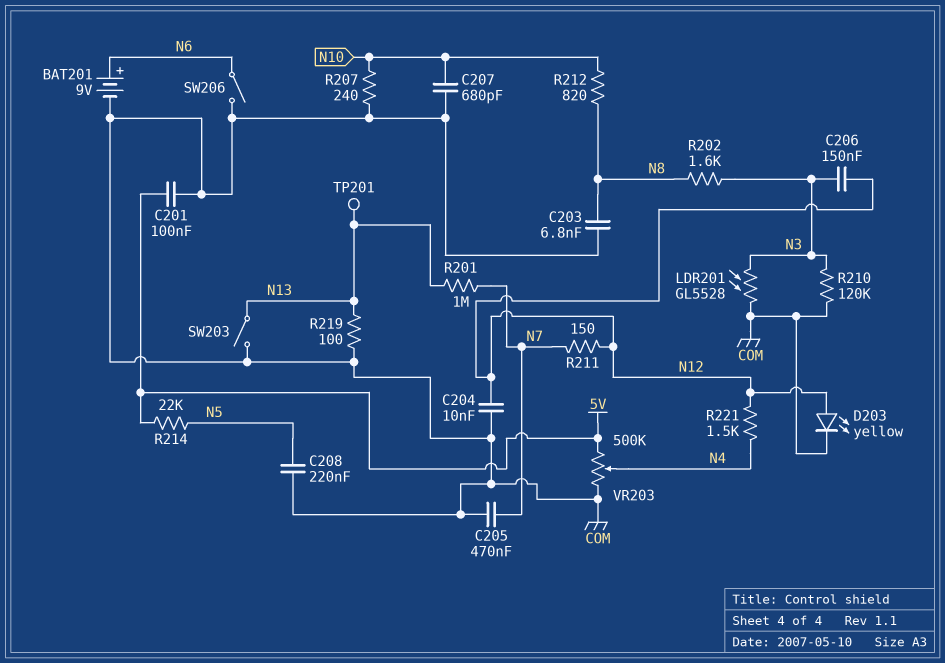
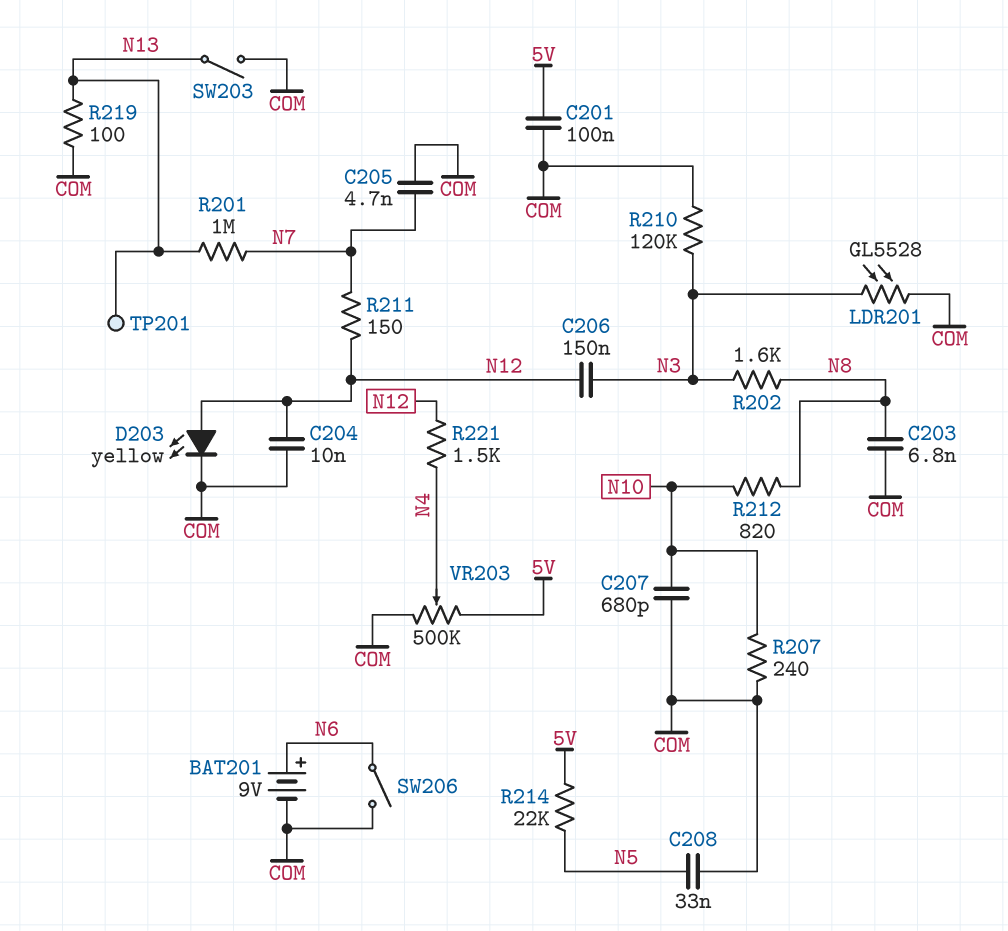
C205: 470nF (COM, N7) -> 4.7nF (COM, N7)
C208: 220nF (COM, N5) -> 33nF (COM, N5)

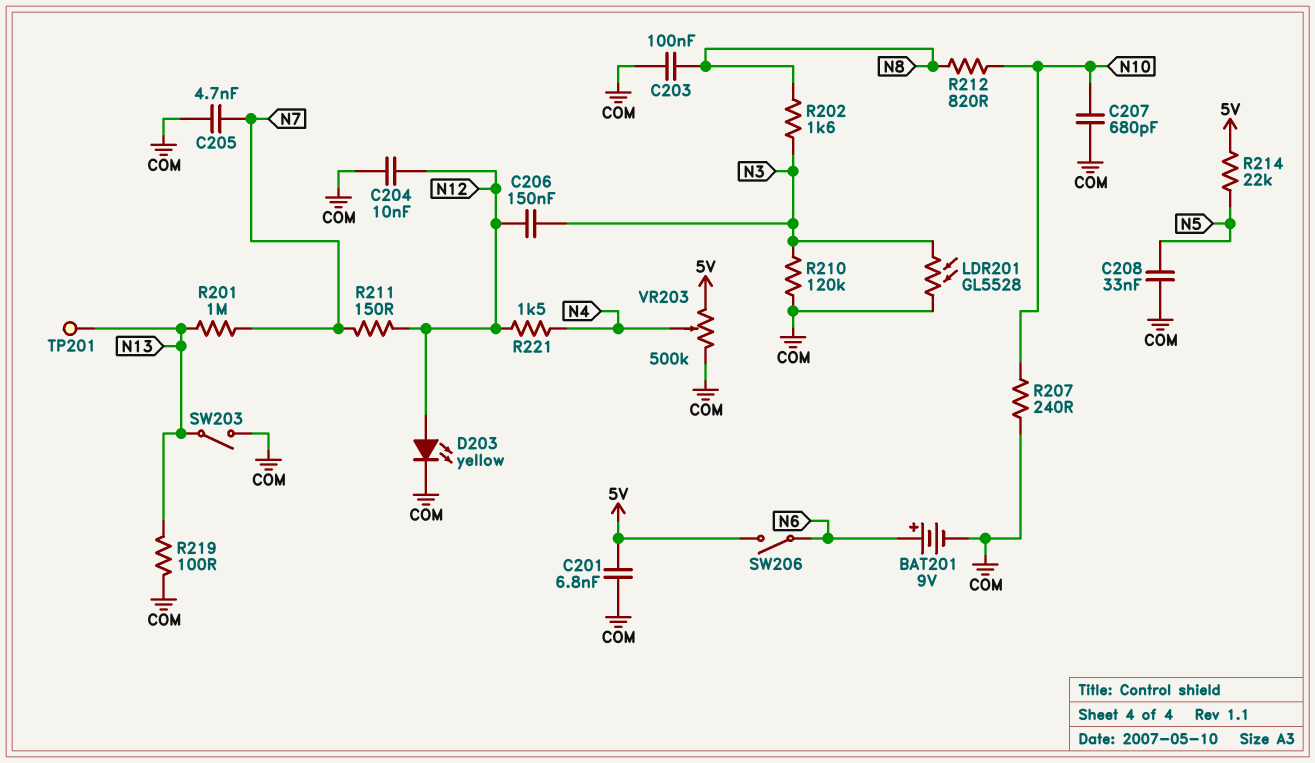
C201: 100nF (5V, COM) -> 6.8nF (5V, COM)
C203: 6.8nF (COM, N8) -> 100nF (COM, N8)
SW206: switch (COM, N6) -> switch (5V, N6)

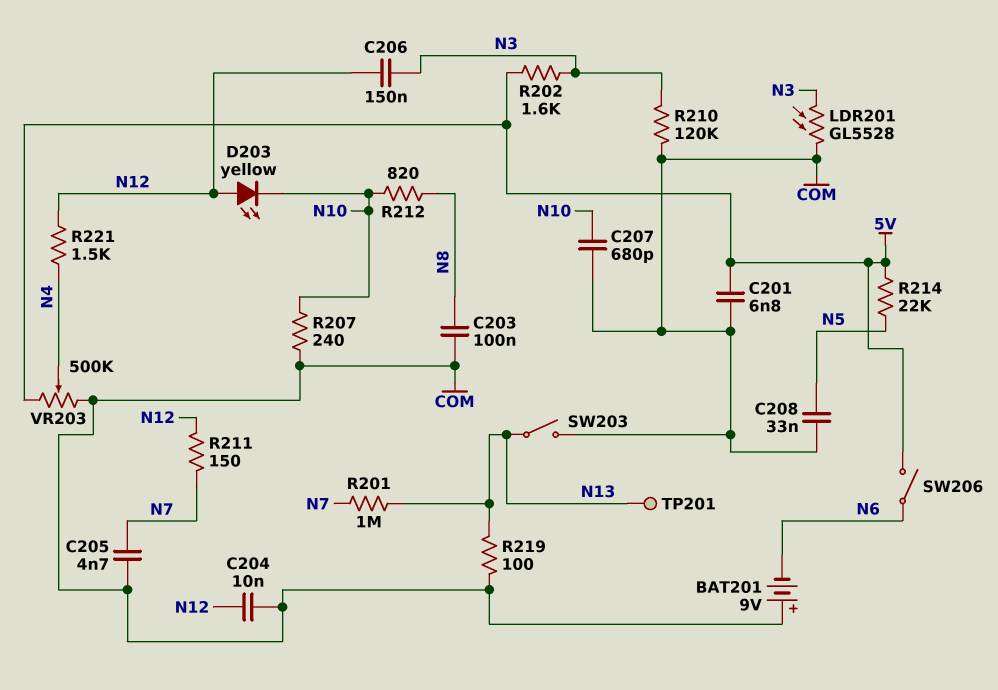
BAT201: 9V (plus N6, minus COM) -> 9V (plus COM, minus N6)
D203: LED yellow (A N12, K COM) -> LED yellow (A N12, K N10)
R202: 1.6k (N3, N8) -> 1.6k (5V, N3)

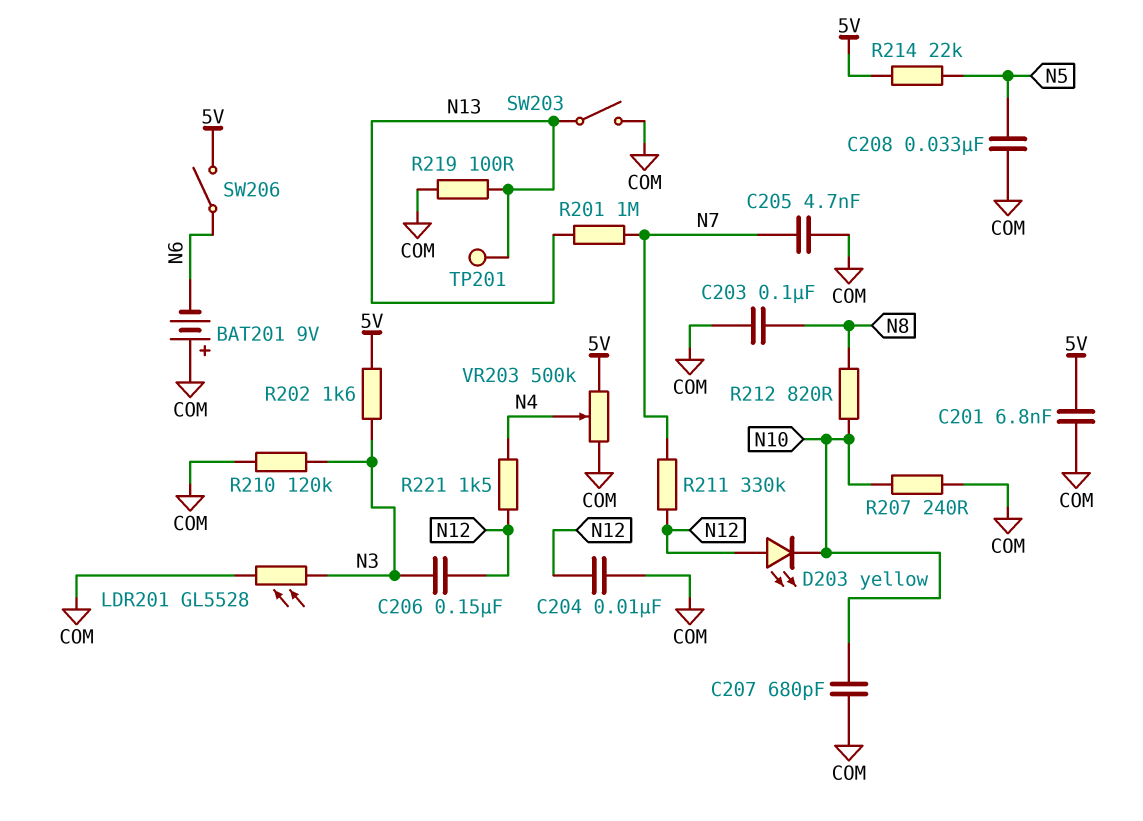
R211: 150 (N7, N12) -> 330k (N7, N12)

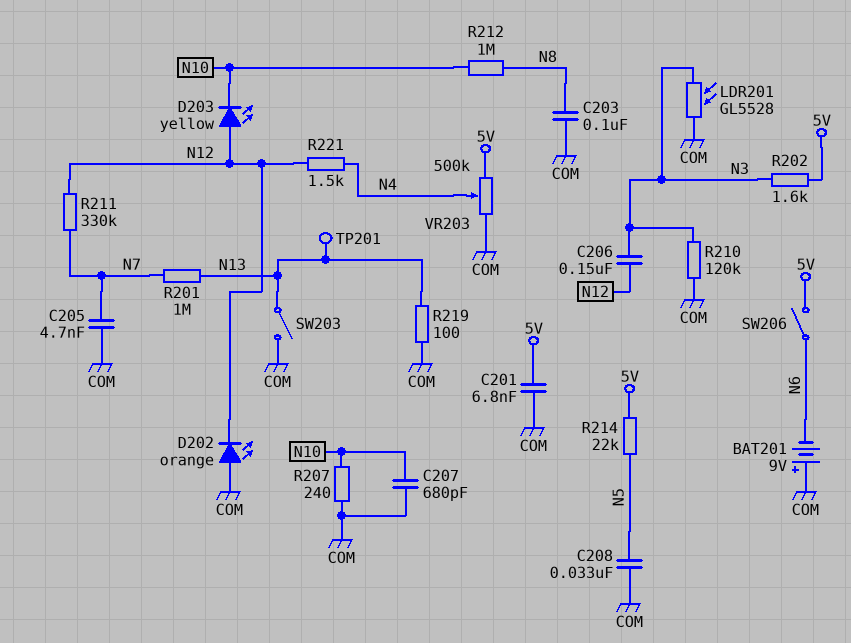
C204: 10nF (COM, N12) -> none
D202: none -> LED orange (A COM, K N12)
R212: 820 (N8, N10) -> 1M (N8, N10)

